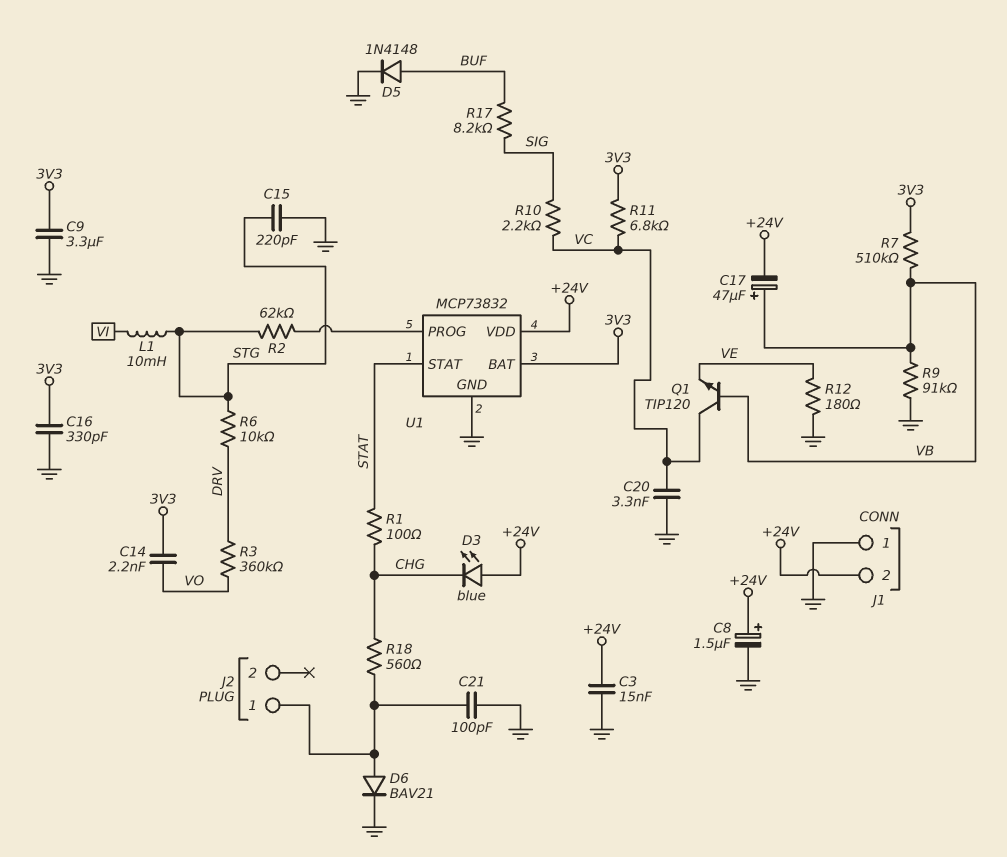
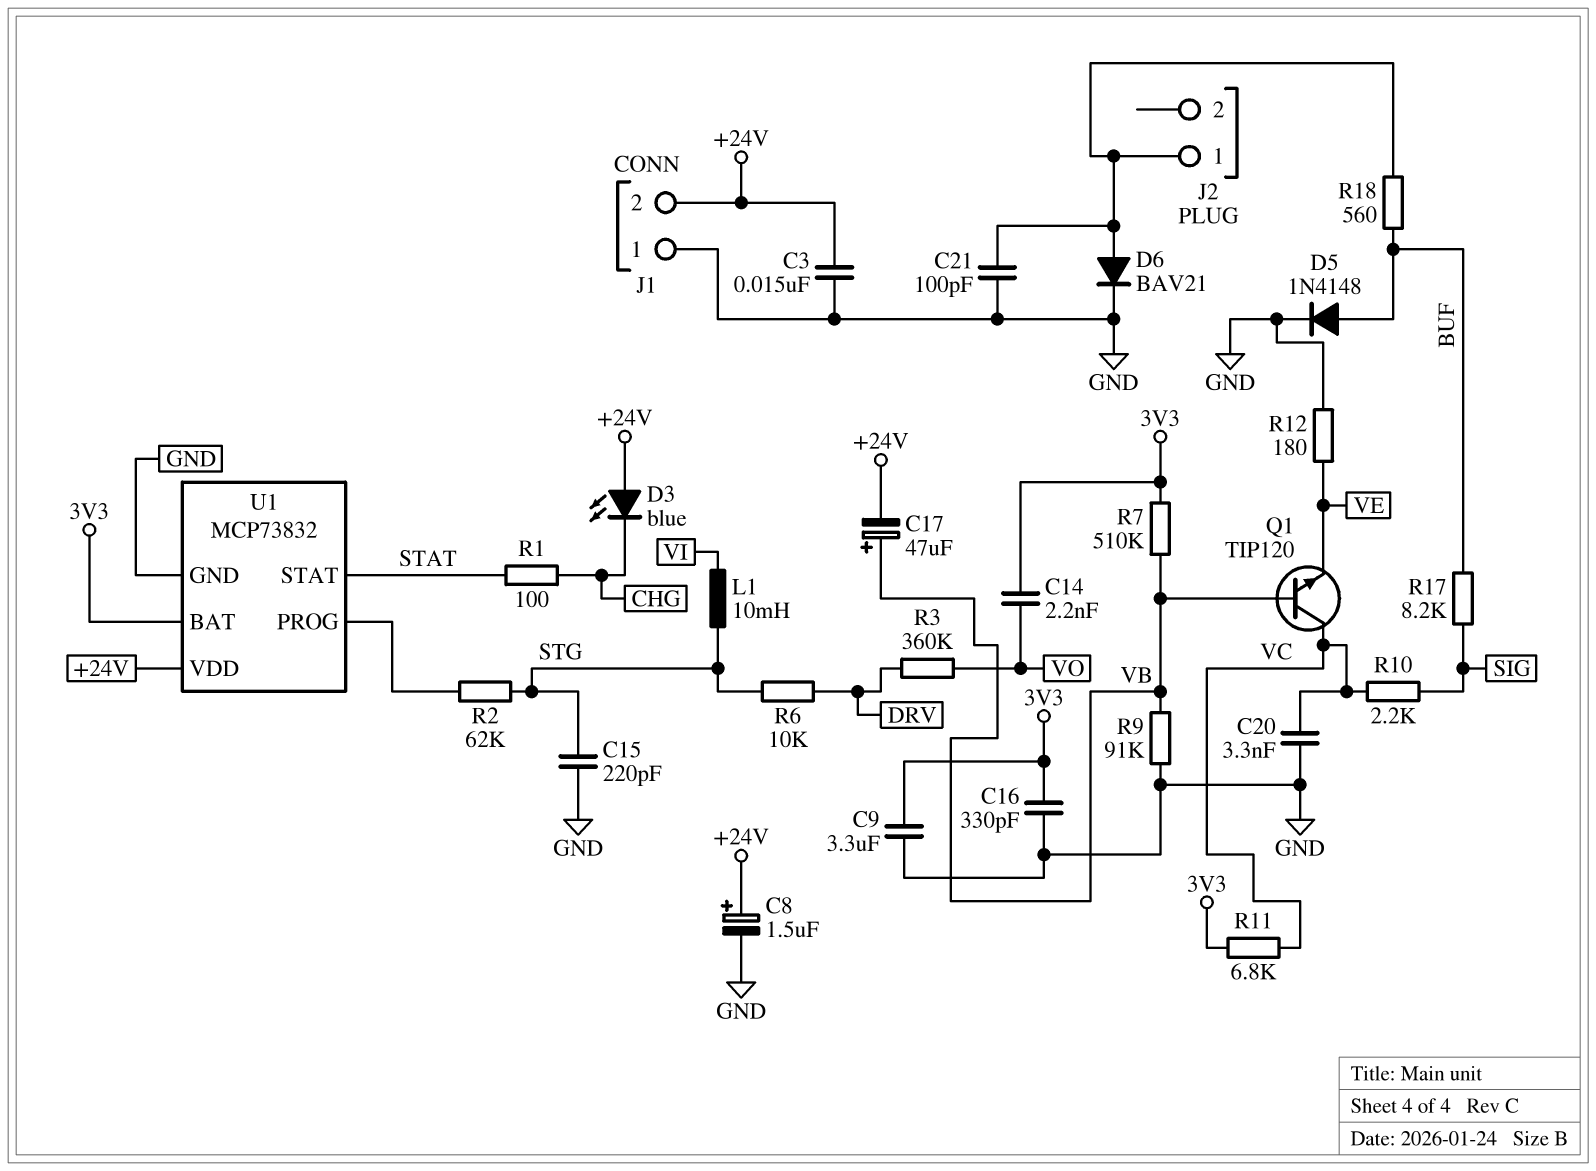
R18: 560 (CHG, J2/1) -> 560 (BUF, J2/1)

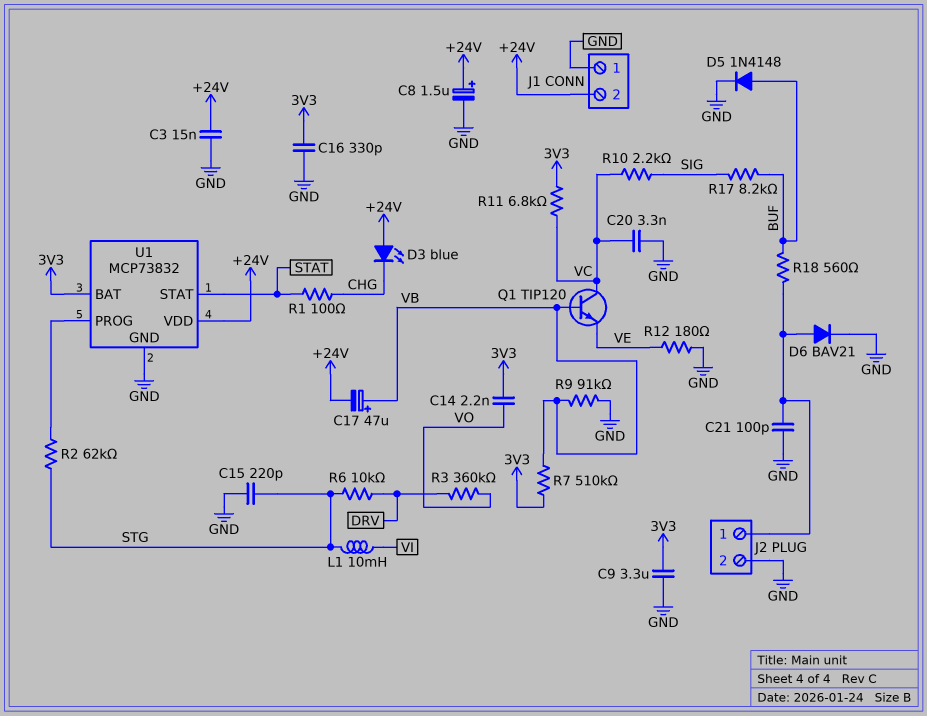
J2 pin 2: none -> GND

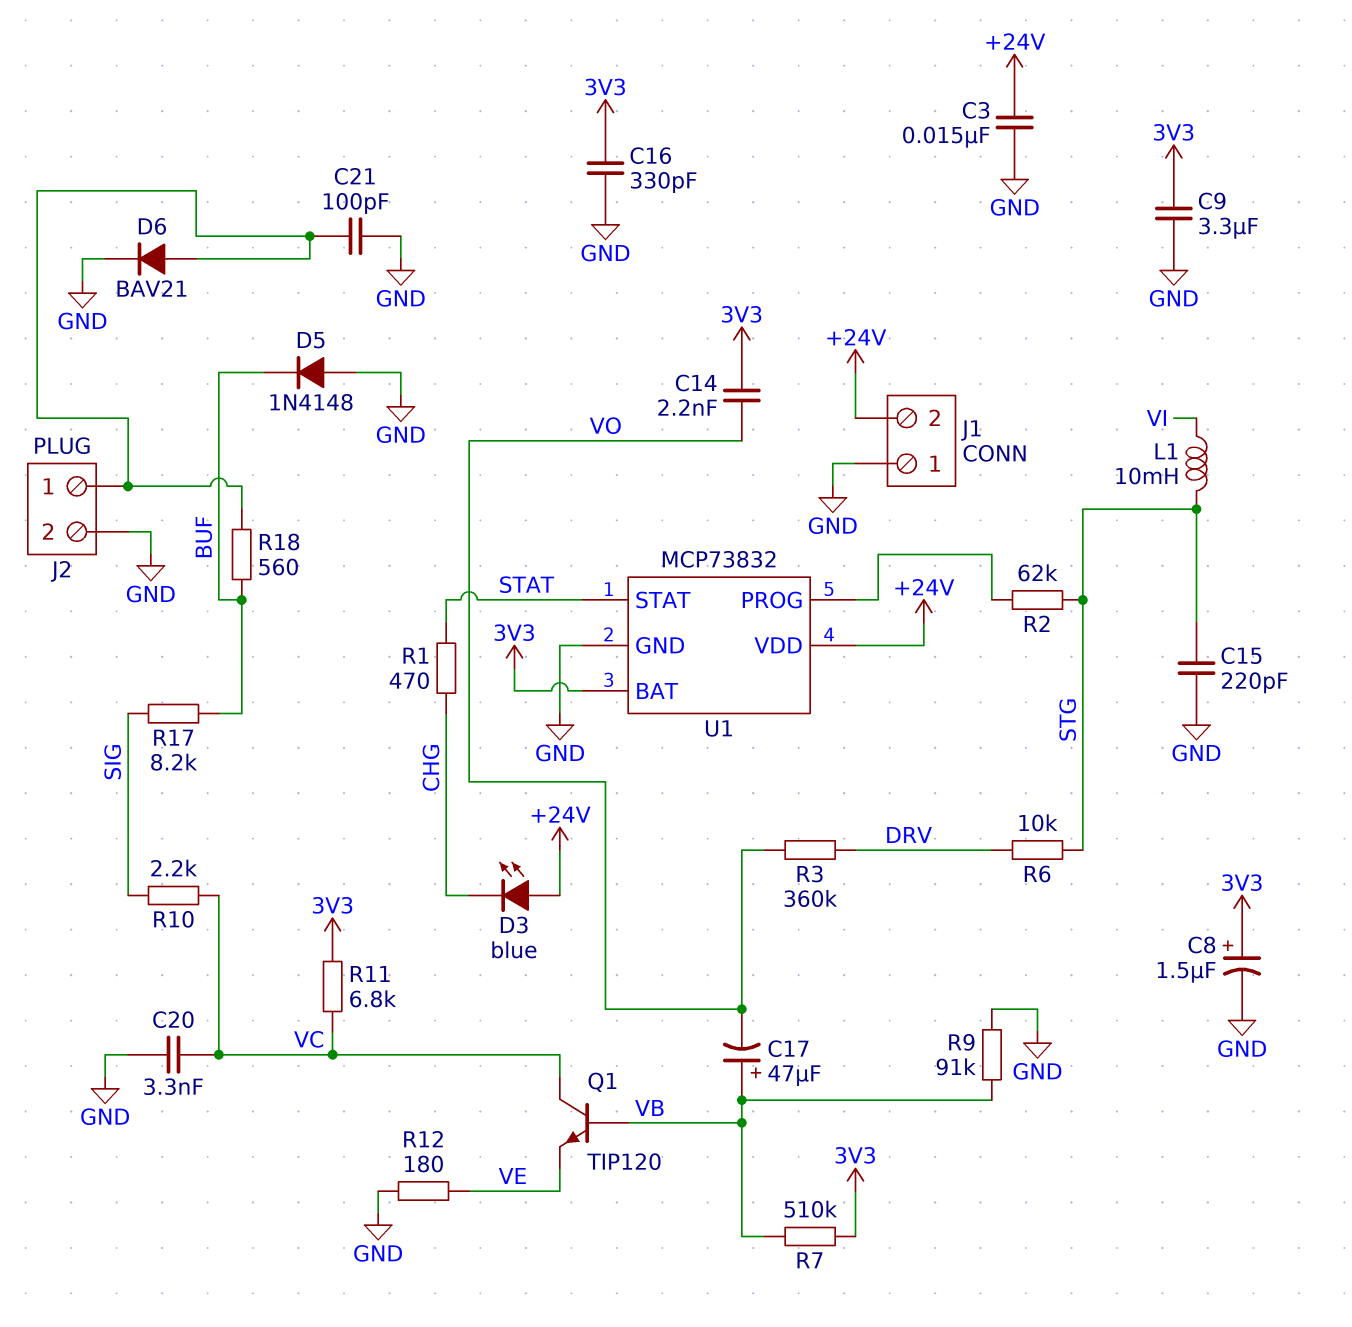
C8: 1.5uF (plus +24V, minus GND) -> 1.5uF (plus 3V3, minus GND)
C17: 47uF (plus VB, minus +24V) -> 47uF (plus VB, minus VO)
D5: diode 1N4148 (A BUF, K GND) -> diode 1N4148 (A GND, K BUF)
R1: 100 (CHG, STAT) -> 470 (CHG, STAT)

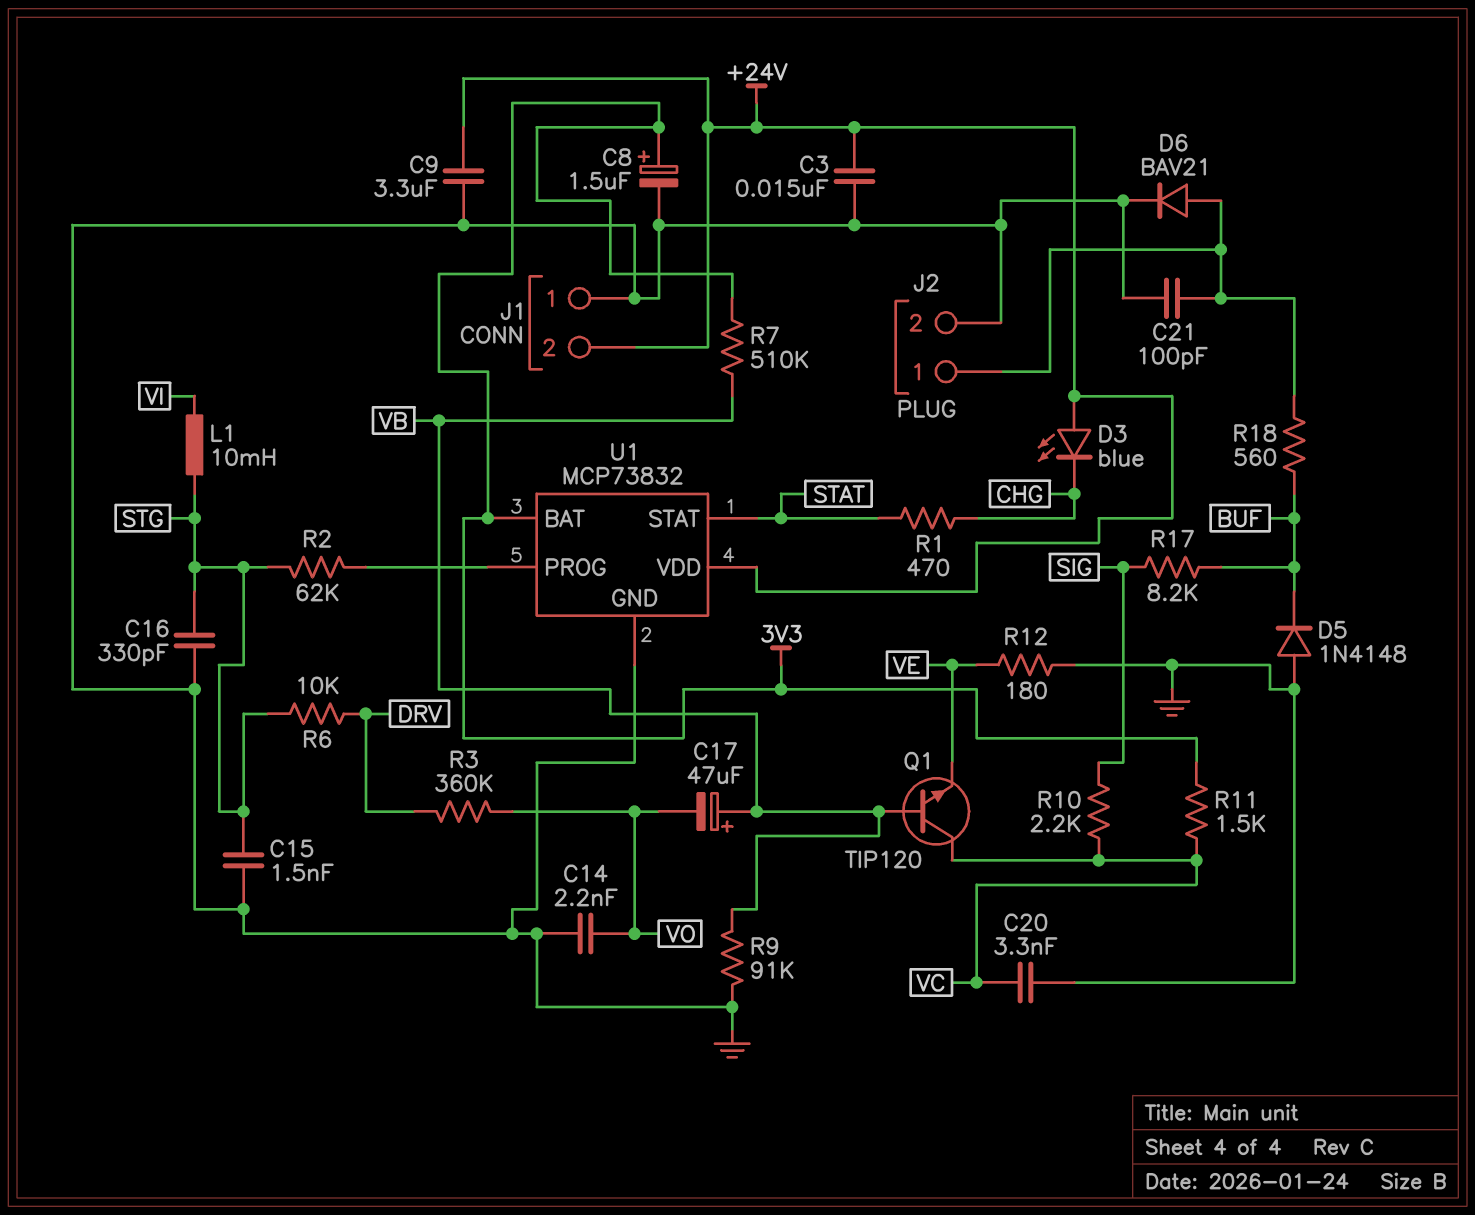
C9: 3.3uF (3V3, GND) -> 3.3uF (+24V, GND)
C14: 2.2nF (3V3, VO) -> 2.2nF (GND, VO)
C15: 220pF (GND, STG) -> 1.5nF (GND, STG)
C16: 330pF (3V3, GND) -> 330pF (GND, STG)
R11: 6.8k (3V3, VC) -> 1.5k (3V3, VC)

